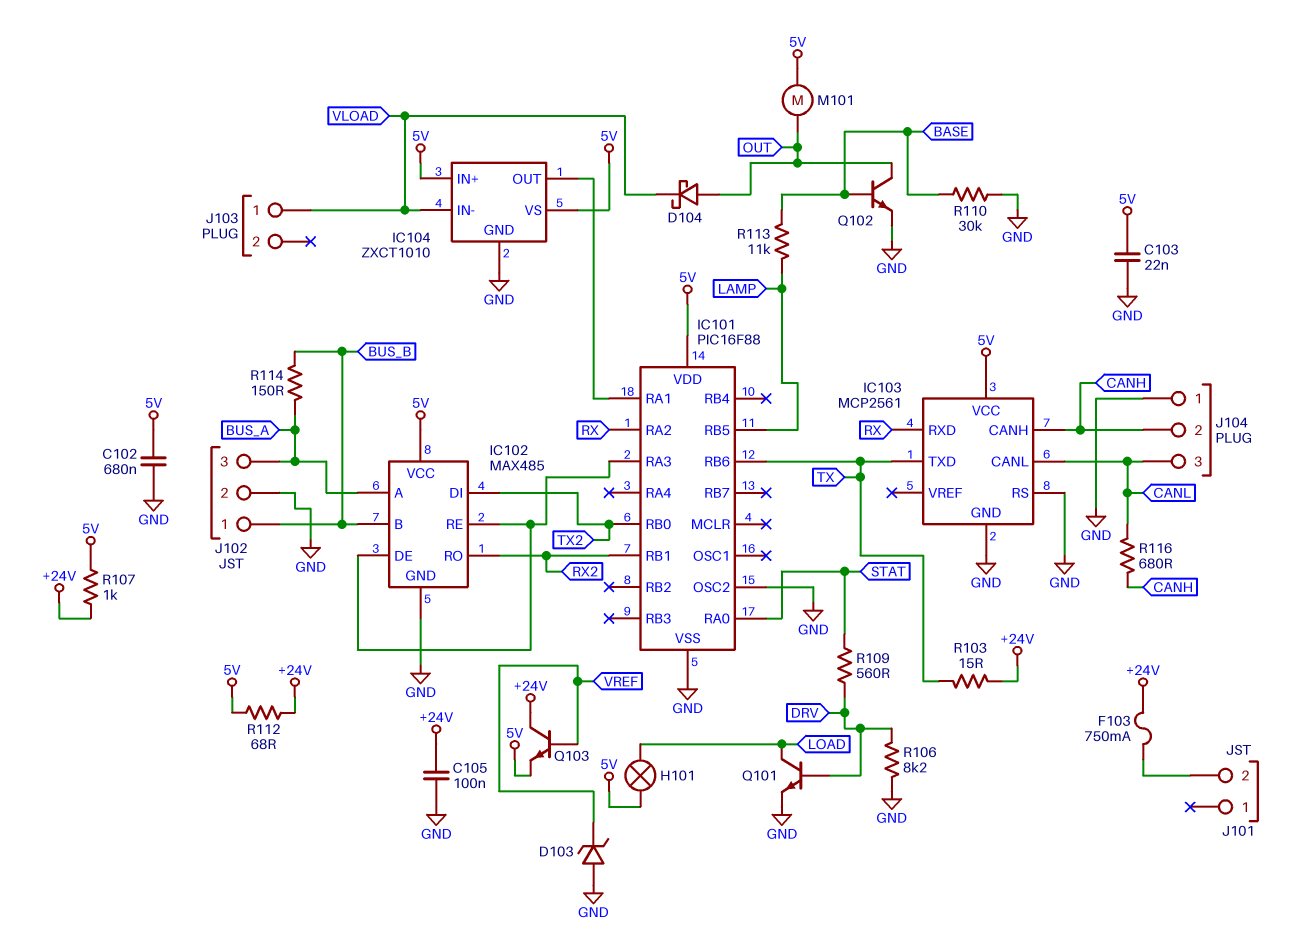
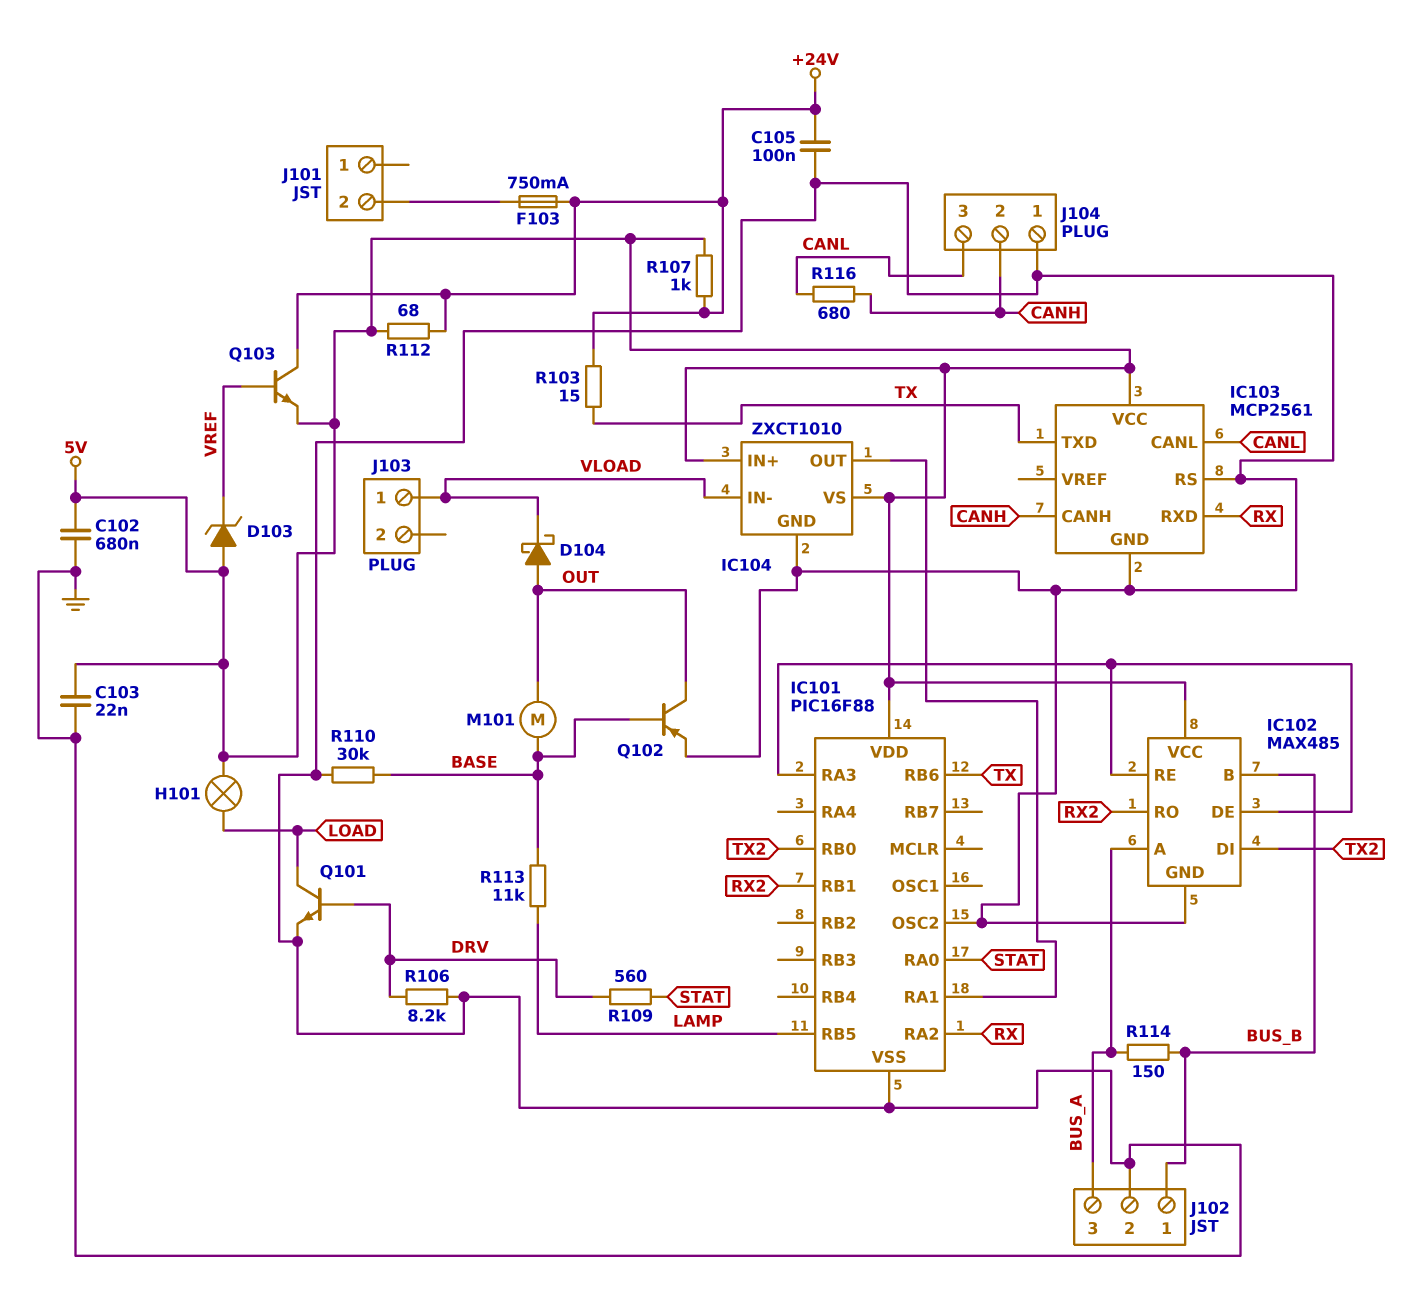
D103: zener (A GND, K VREF) -> zener (A 5V, K VREF)
M101: motor (5V, OUT) -> motor (BASE, OUT)
Q102: NPN (B BASE, C OUT, E GND) -> PNP (B BASE, C OUT, E GND)

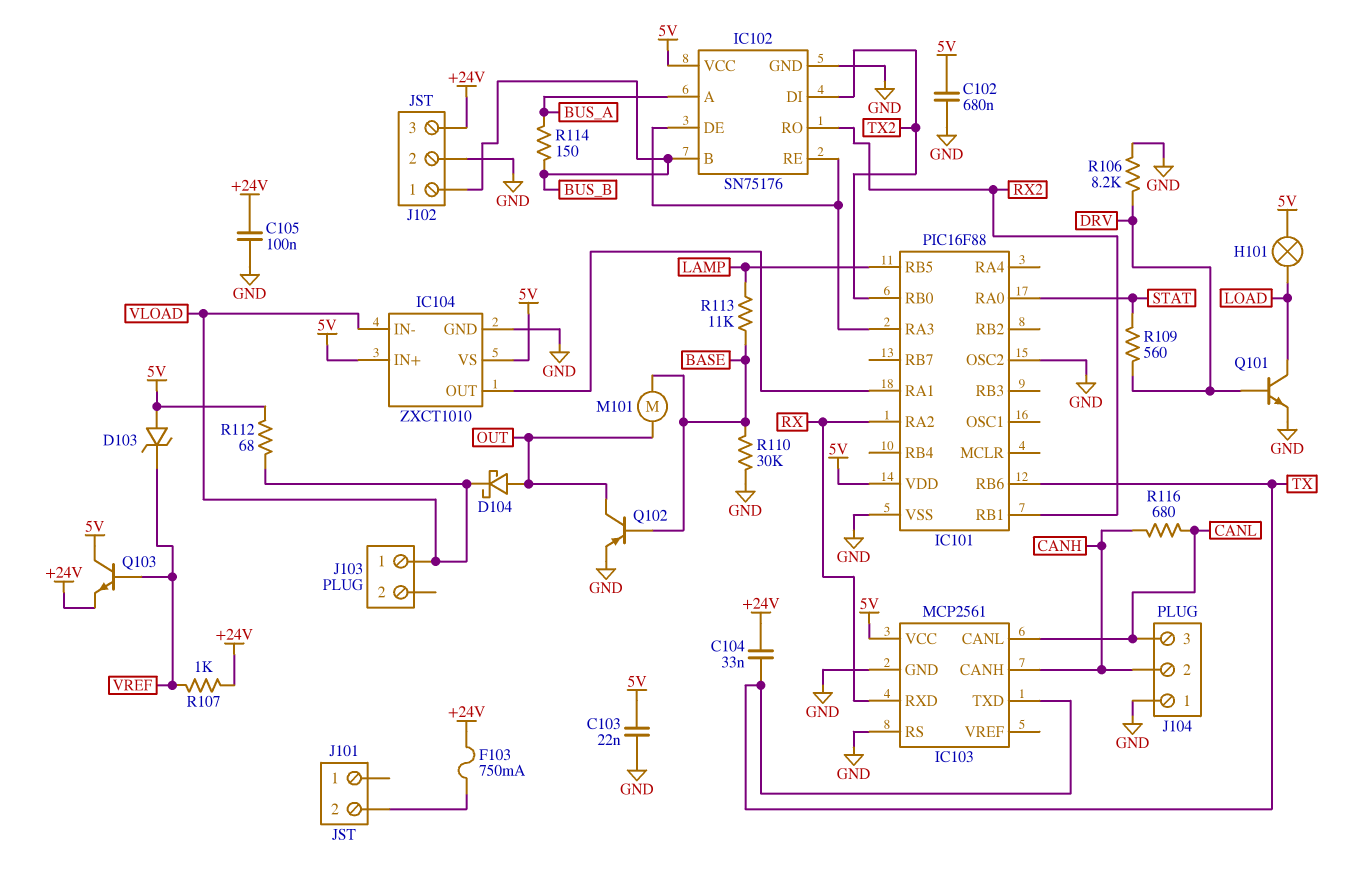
C104: none -> 33nF (+24V, TX)
IC102: MAX485 -> SN75176
J102 pin 3: BUS_A -> +24V
Q103: NPN (B VREF, C +24V, E 5V) -> NPN (B VREF, C 5V, E +24V)
R103: 15 (+24V, TX) -> none
R107: 1k (+24V, 5V) -> 1k (+24V, VREF)
R112: 68 (+24V, 5V) -> 68 (5V, VLOAD)

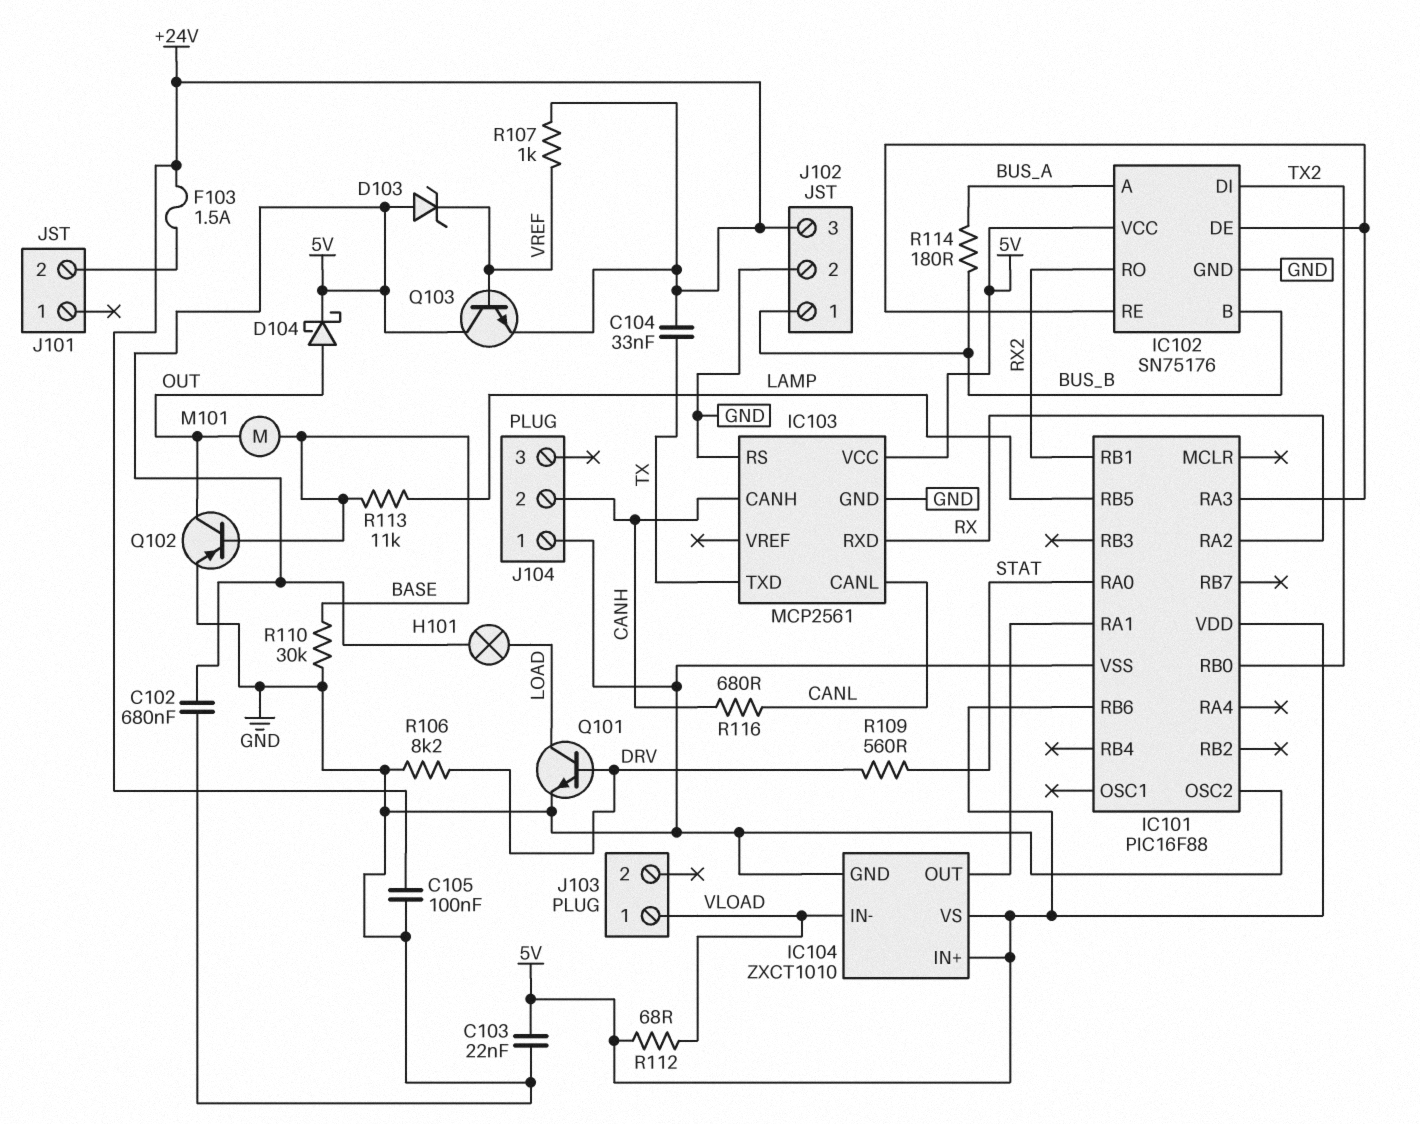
D104: schottky (A OUT, K VLOAD) -> schottky (A OUT, K 5V)
F103: 750mA (+24V, J101/2) -> 1.5A (+24V, J101/2)
IC101 pin RB6: TX -> 5V
J104 pin 3: CANL -> none
R114: 150 (BUS_A, BUS_B) -> 180 (BUS_A, BUS_B)

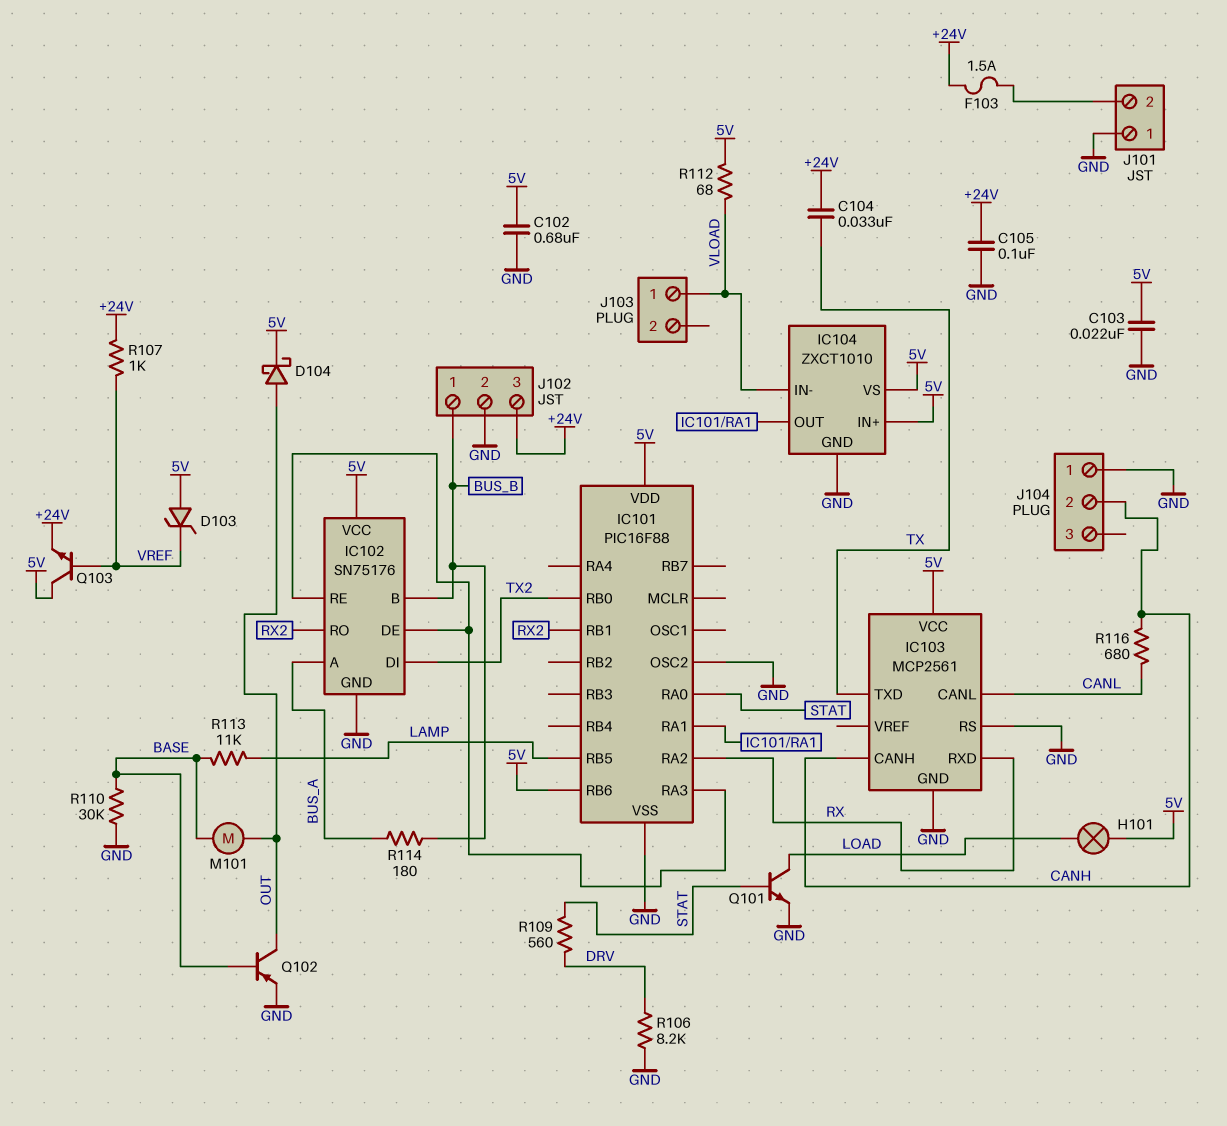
J101 pin 1: none -> GND
Q101: NPN (B DRV, C LOAD, E GND) -> NPN (B STAT, C LOAD, E GND)

